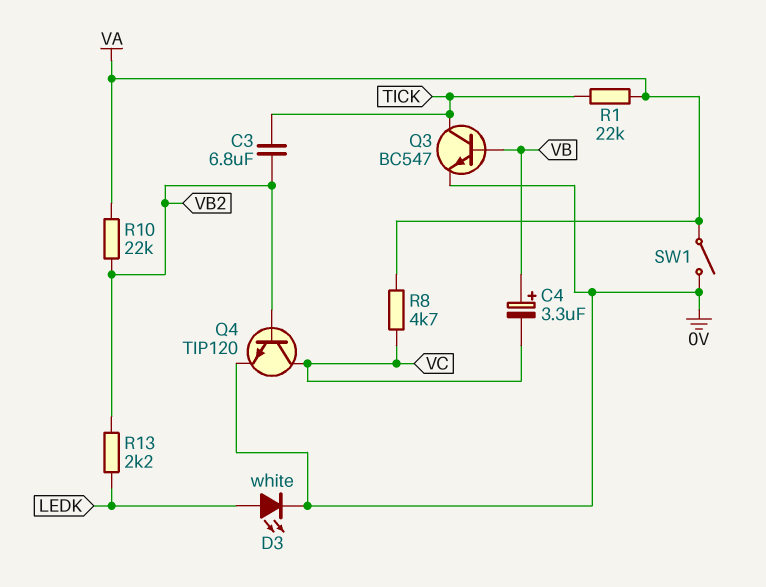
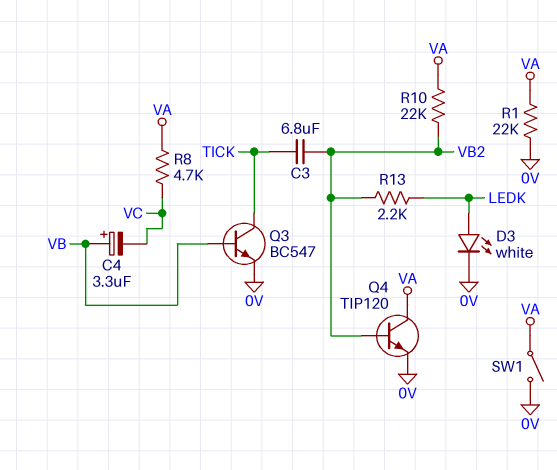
Q4: NPN TIP120 (B VB2, C VC, E 0V) -> NPN TIP120 (B VB2, C VA, E 0V)
R1: 22k (TICK, VA) -> 22k (0V, VA)

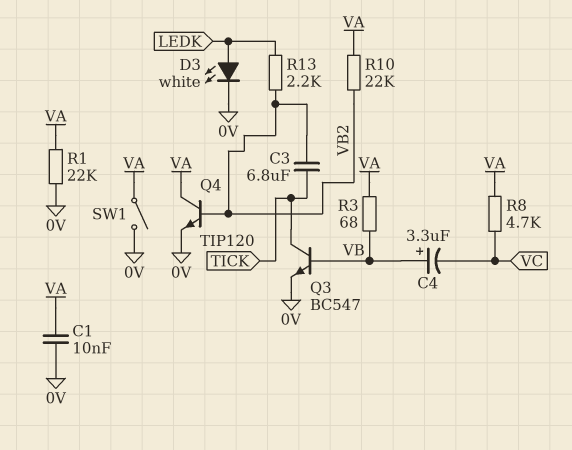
C1: none -> 10nF (0V, VA)
R3: none -> 68 (VA, VB)

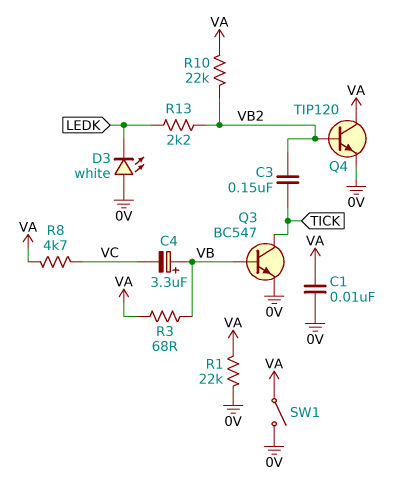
C3: 6.8uF (TICK, VB2) -> 150nF (TICK, VB2)
D3: LED white (A LEDK, K 0V) -> LED white (A 0V, K LEDK)

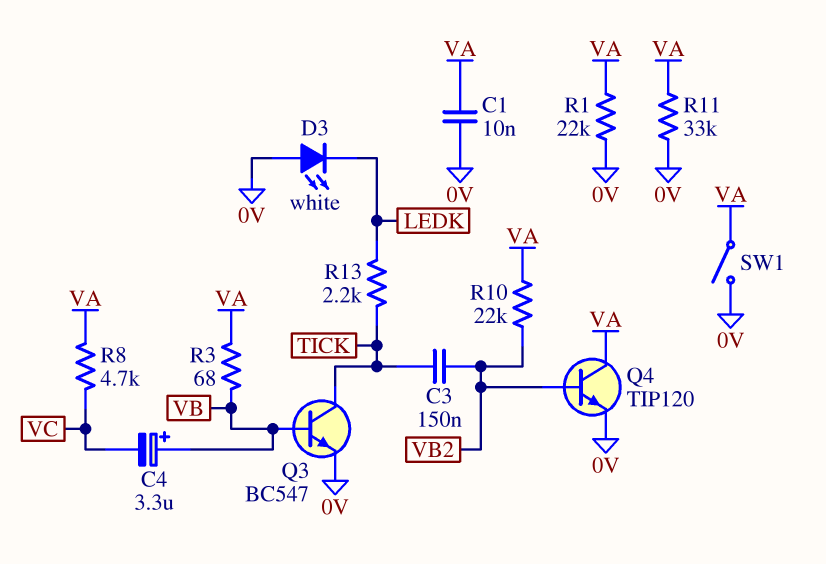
R11: none -> 33k (0V, VA)
R13: 2.2k (LEDK, VB2) -> 2.2k (LEDK, TICK)

